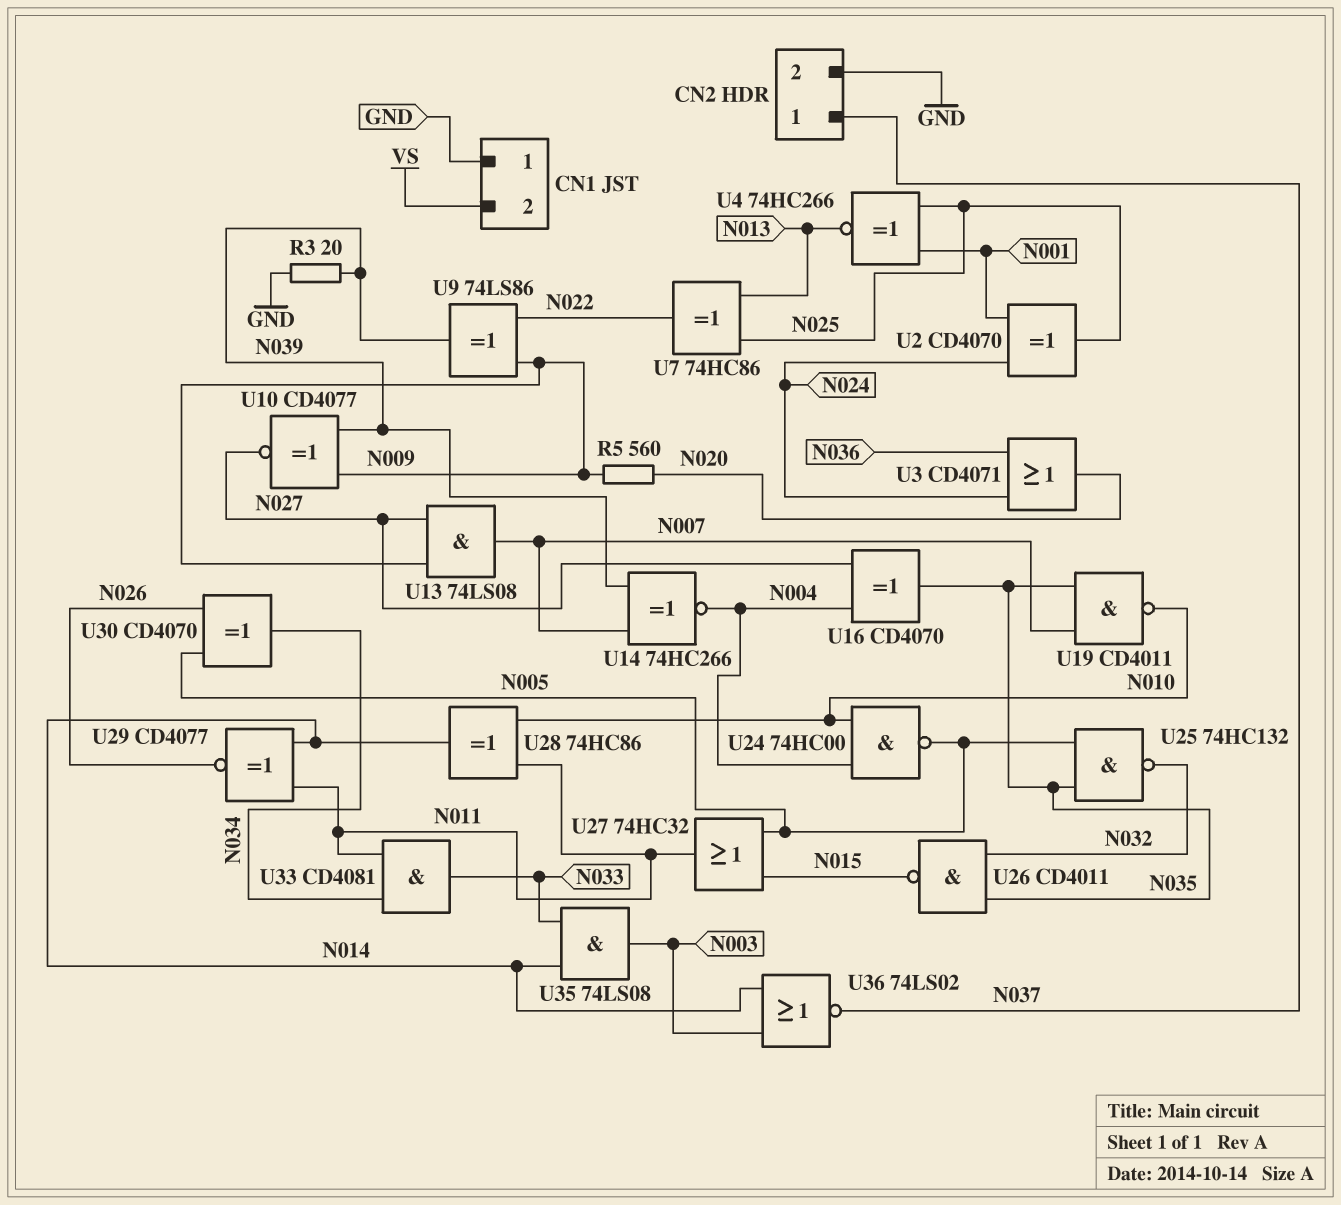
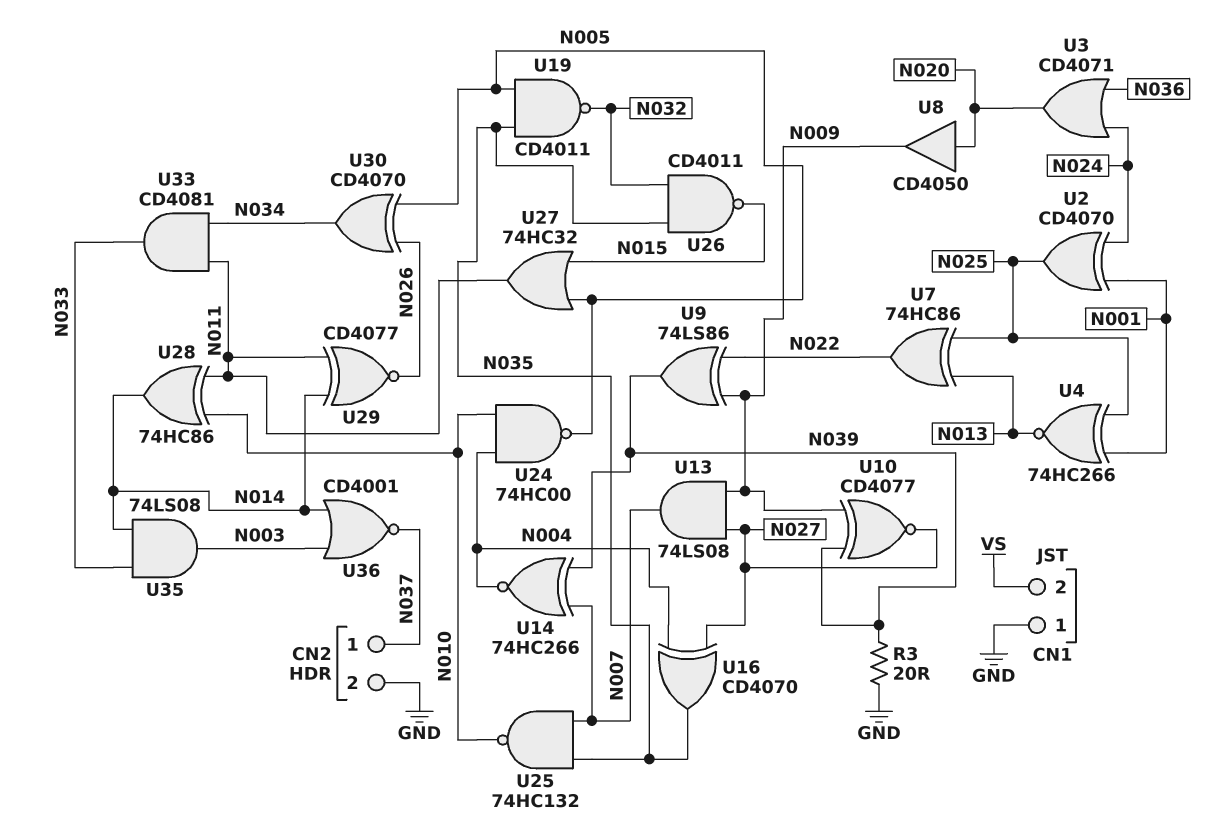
R5: 560 (N009, N020) -> none
U8: none -> buffer CD4050 (in N020, out N009)
U19: NAND CD4011 (in N007, in N035, out N010) -> NAND CD4011 (in N005, in N035, out N032)
U25: NAND 74HC132 (in N005, in N035, out N032) -> NAND 74HC132 (in N007, in N035, out N010)
U36: NOR 74LS02 (in N003, in N014, out N037) -> NOR CD4001 (in N003, in N014, out N037)

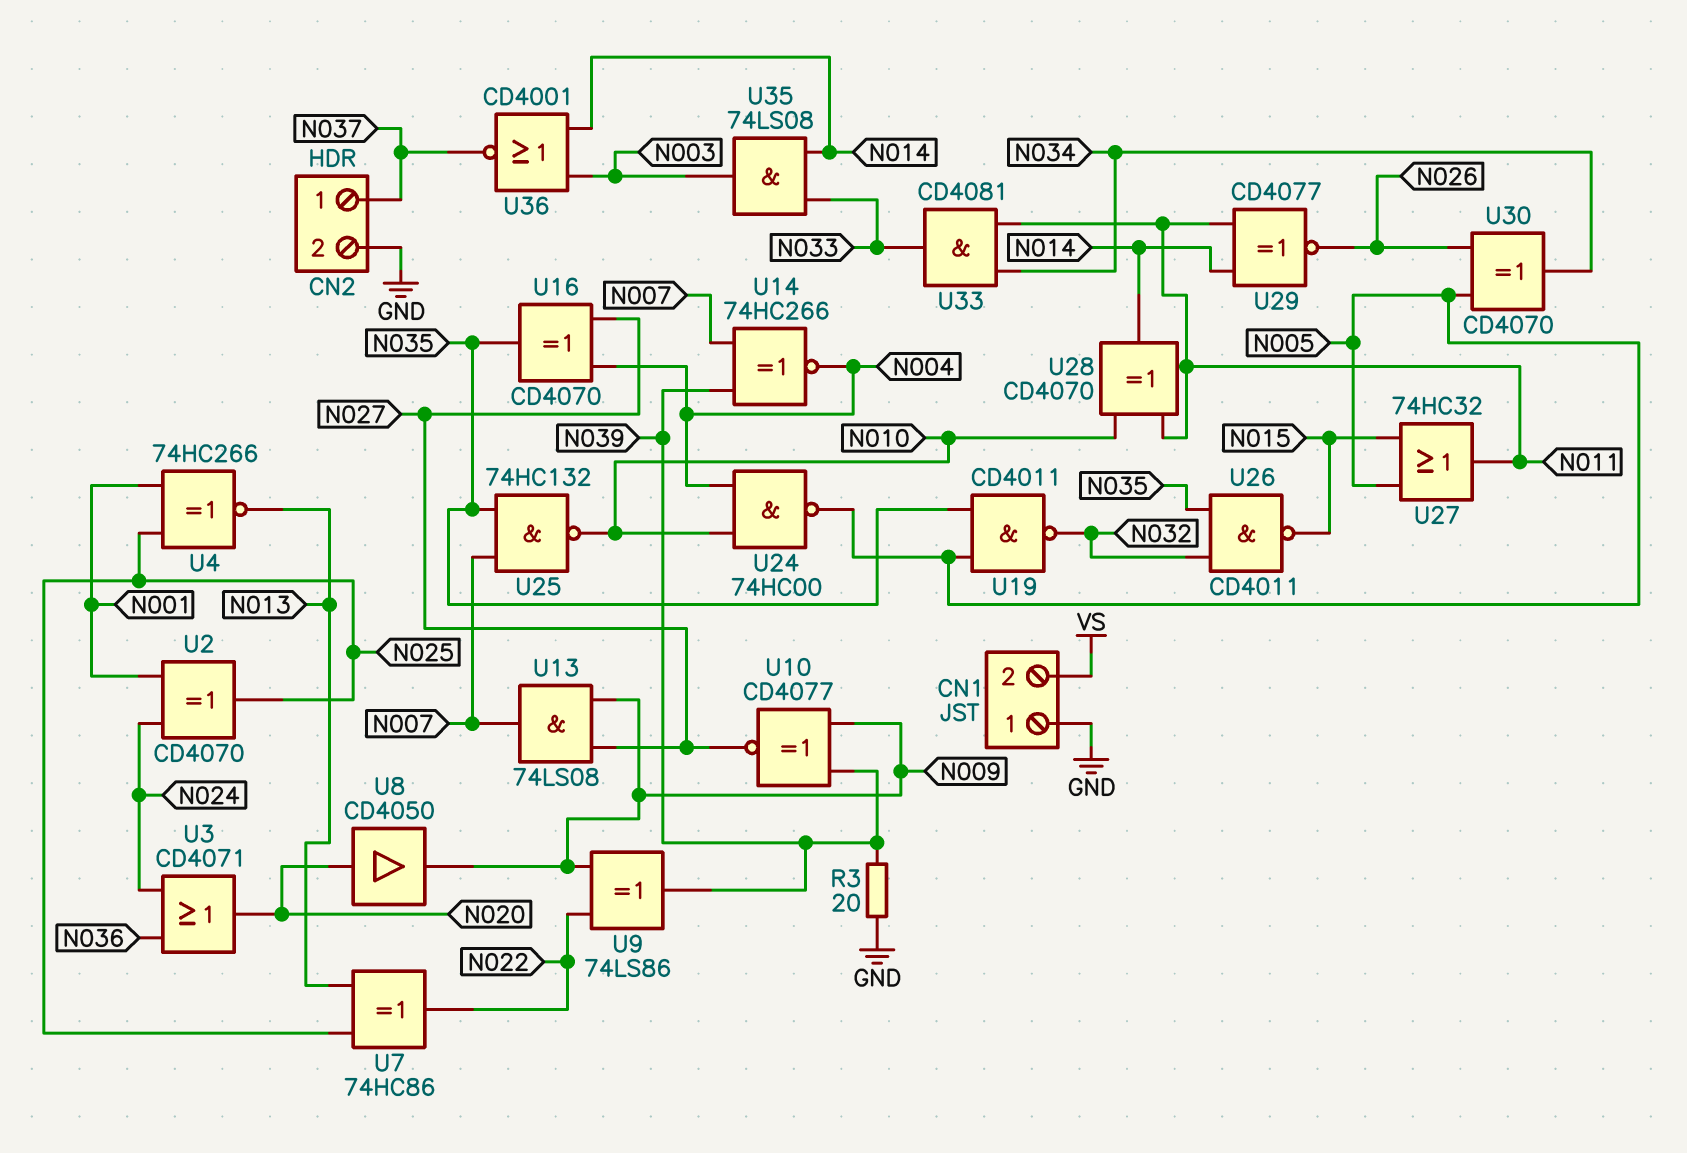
U28: XOR 74HC86 (in N010, in N011, out N014) -> XOR CD4070 (in N010, in N011, out N014)

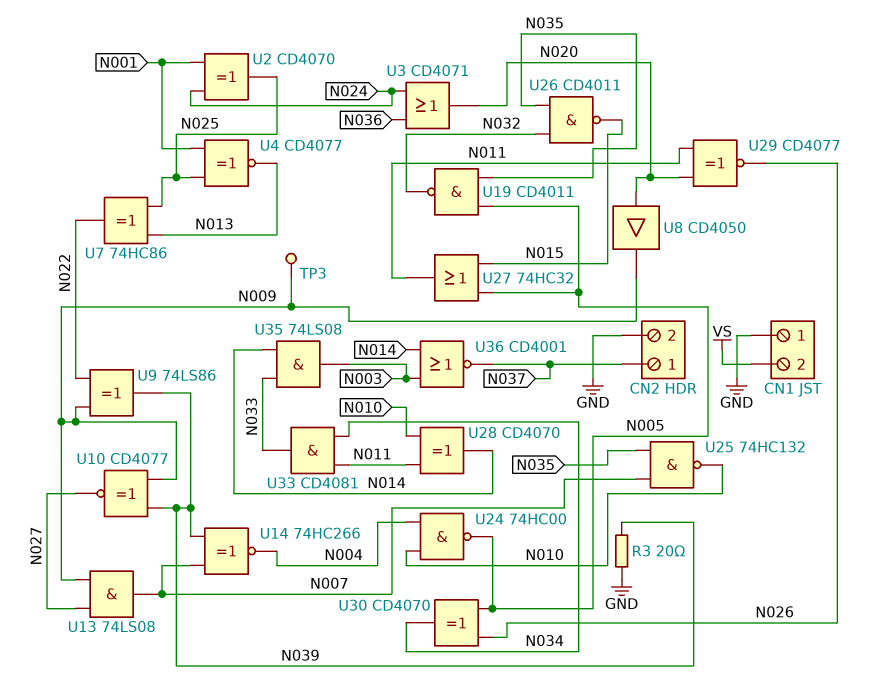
TP3: none -> test point (N009)
U4: XNOR 74HC266 (in N001, in N025, out N013) -> XNOR CD4077 (in N001, in N025, out N013)
U16: XOR CD4070 (in N004, in N027, out N035) -> none
U29: XNOR CD4077 (in N011, in N014, out N026) -> XNOR CD4077 (in N011, in N020, out N026)

